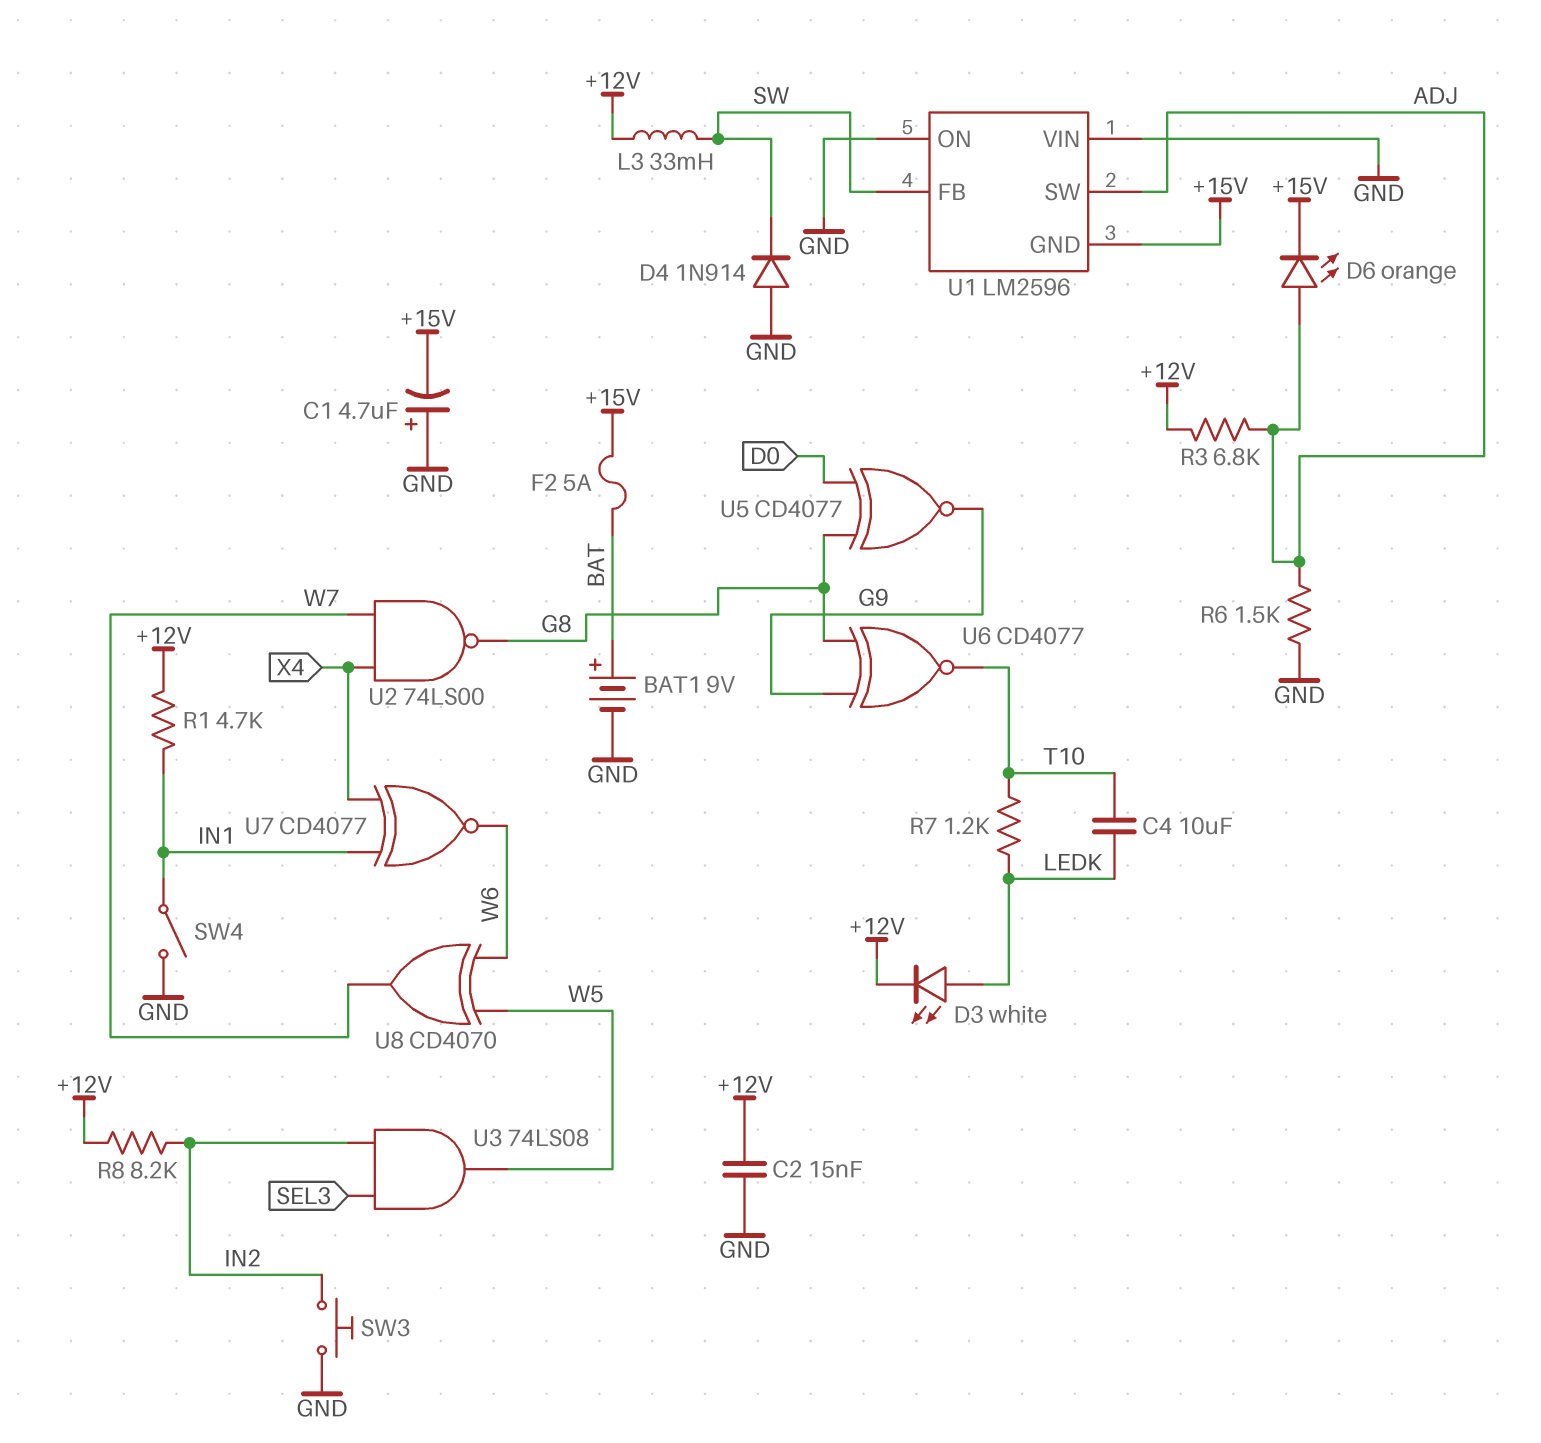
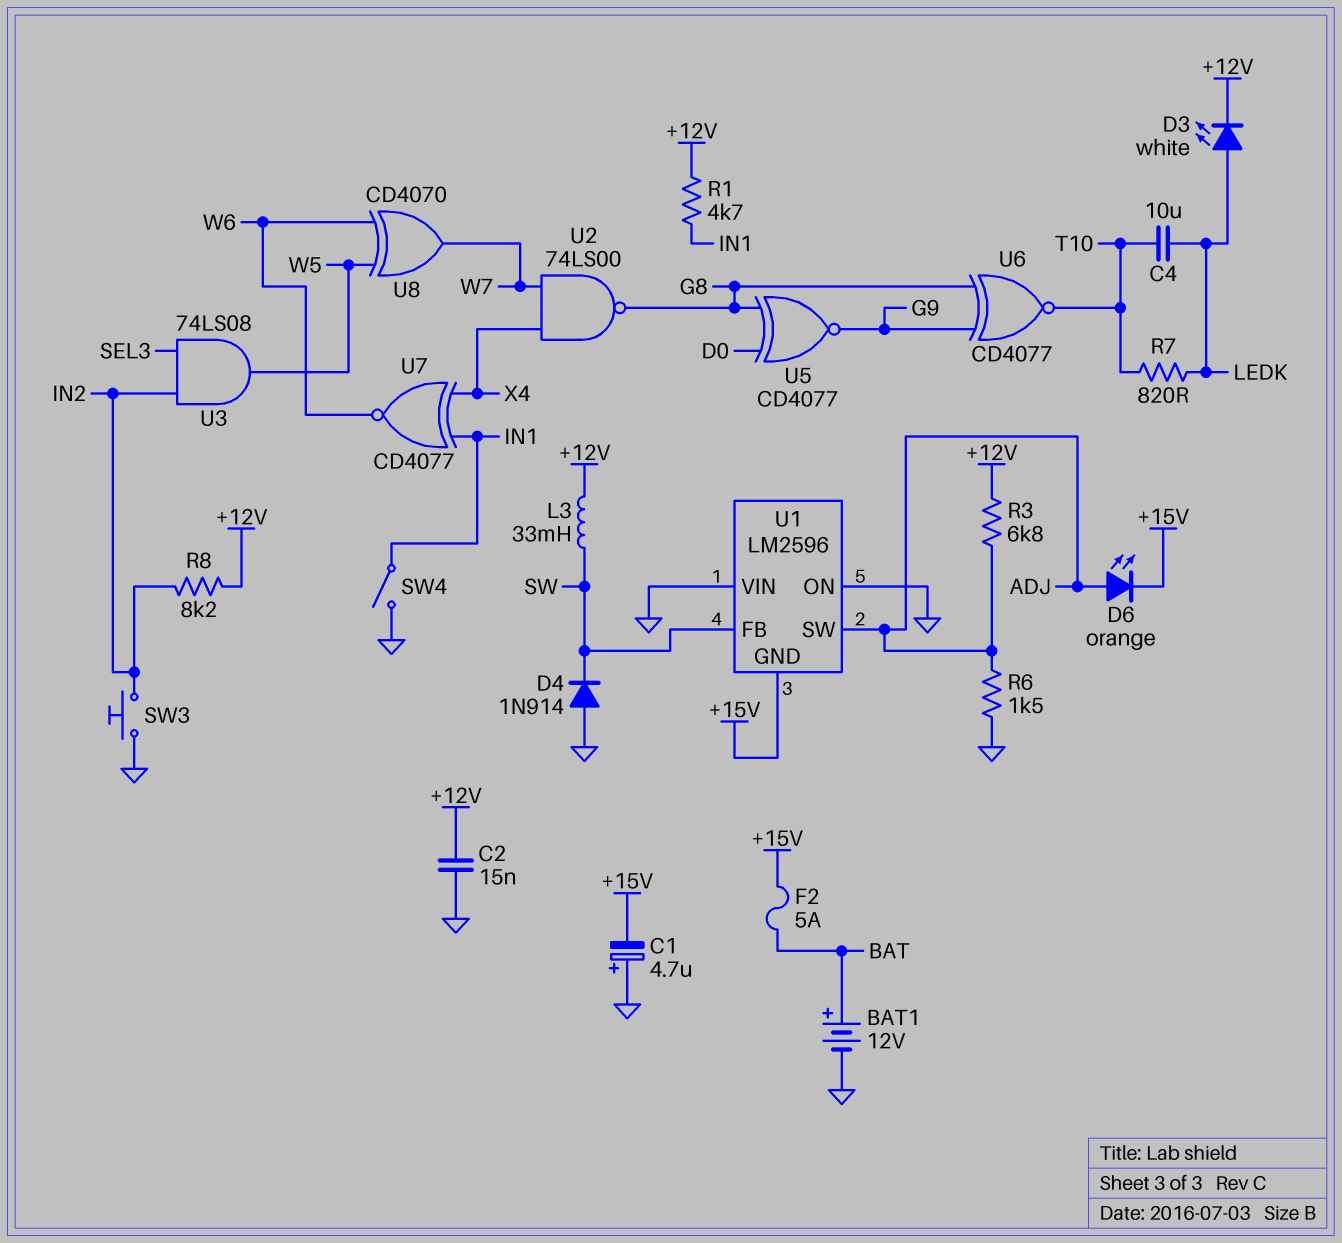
BAT1: 9V (plus BAT, minus GND) -> 12V (plus BAT, minus GND)
R7: 1.2k (LEDK, T10) -> 820 (LEDK, T10)

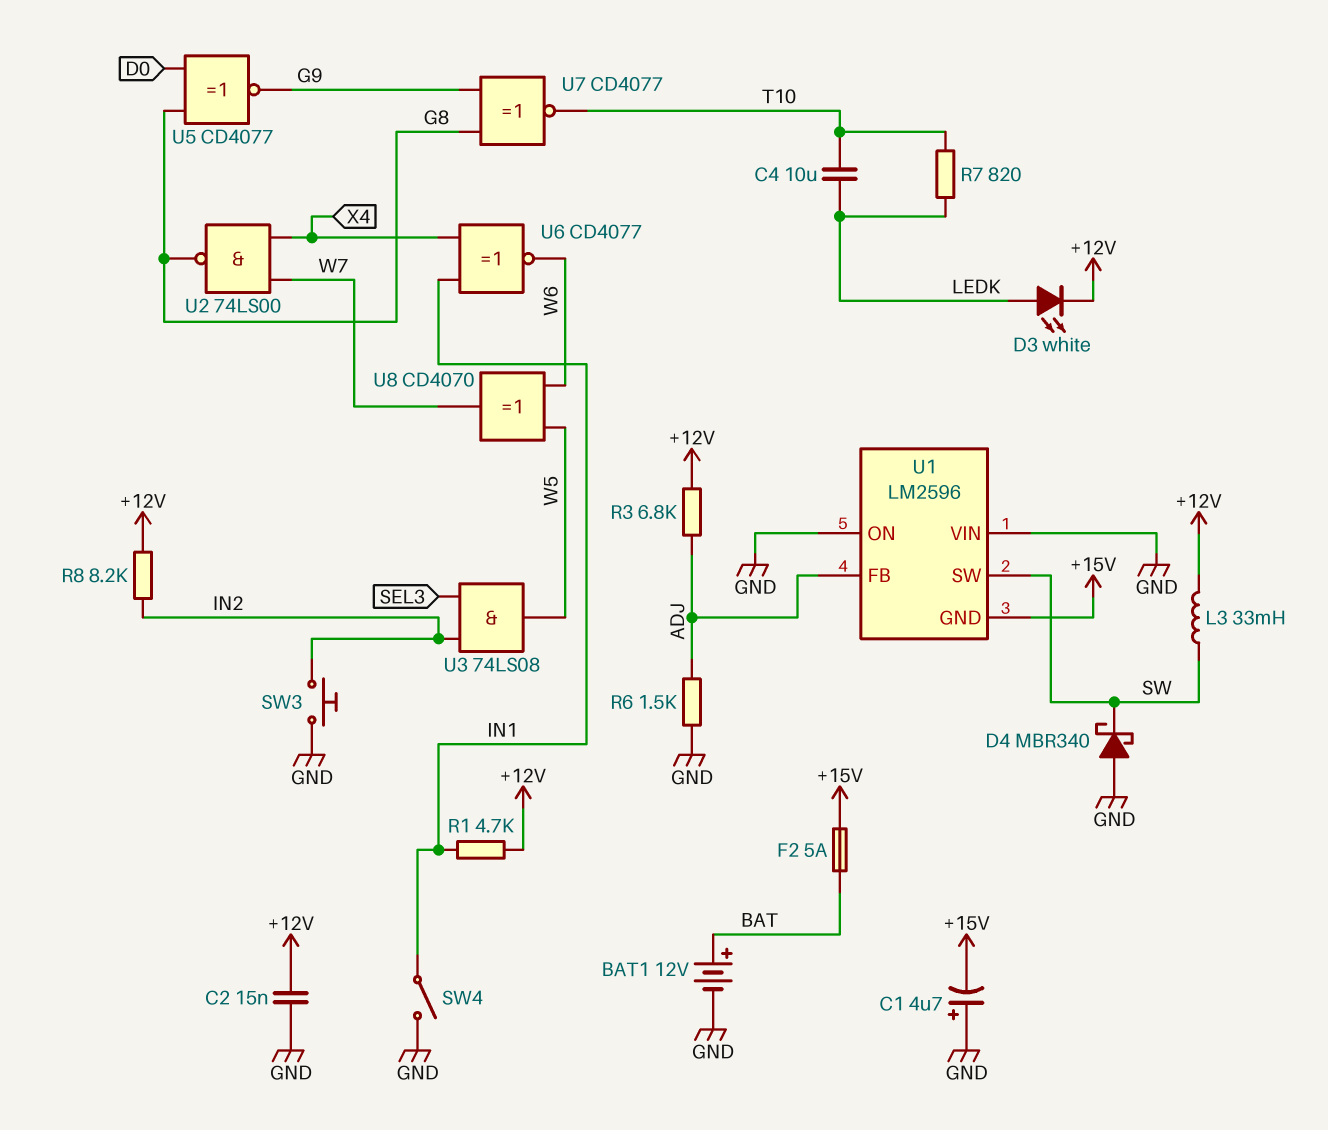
D4: diode 1N914 (A GND, K SW) -> schottky MBR340 (A GND, K SW)
D6: LED orange (A ADJ, K +15V) -> none
U1 pin FB: SW -> ADJ
U1 pin SW: ADJ -> SW
U6: XNOR CD4077 (in G8, in G9, out T10) -> XNOR CD4077 (in IN1, in X4, out W6)
U7: XNOR CD4077 (in IN1, in X4, out W6) -> XNOR CD4077 (in G8, in G9, out T10)

